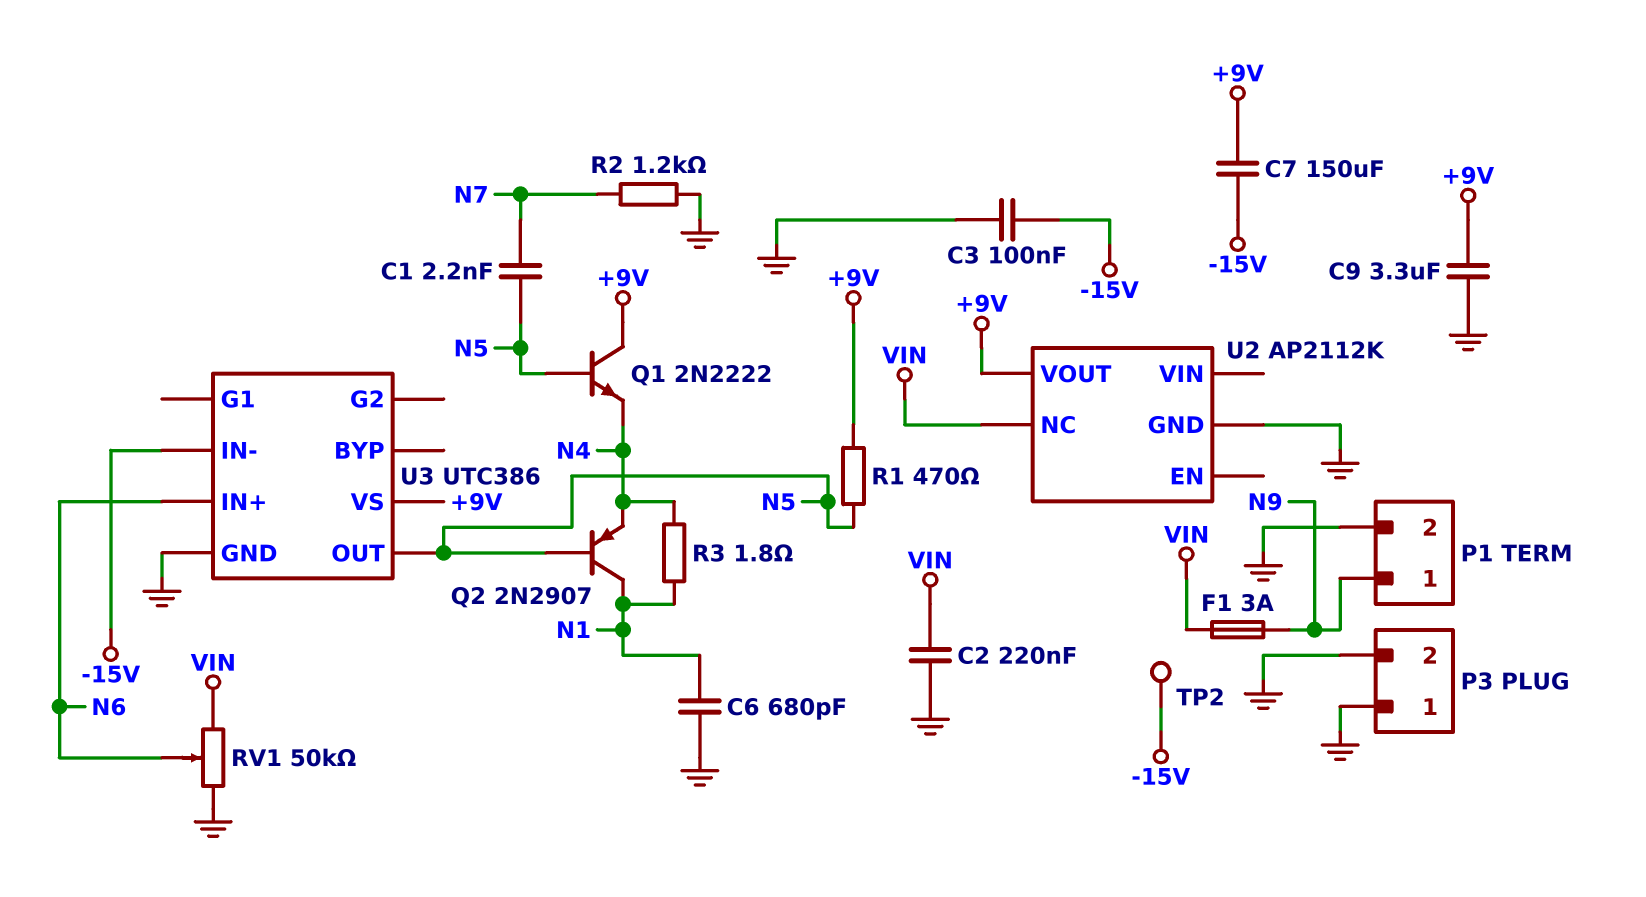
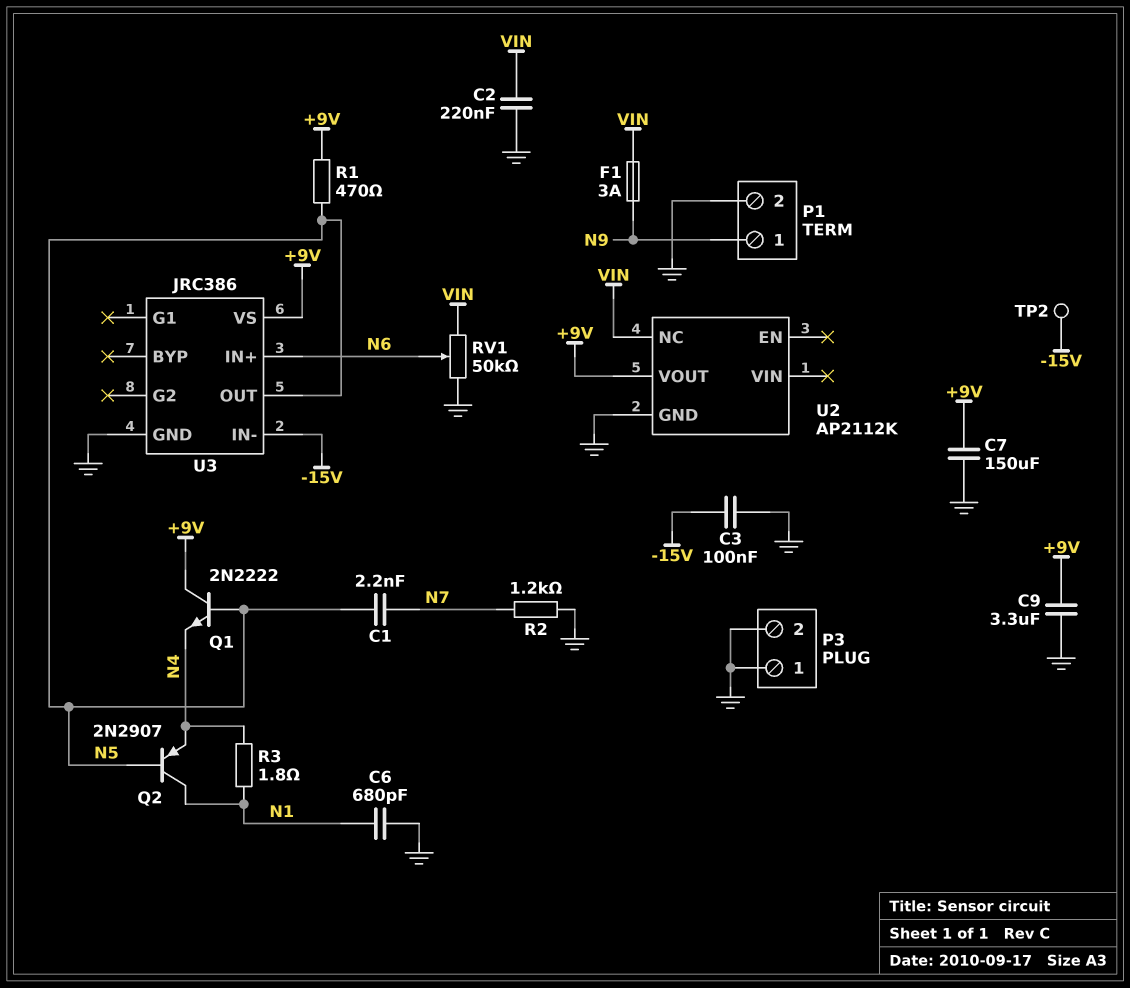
C7: 150uF (+9V, -15V) -> 150uF (+9V, GND)
U3: UTC386 -> JRC386

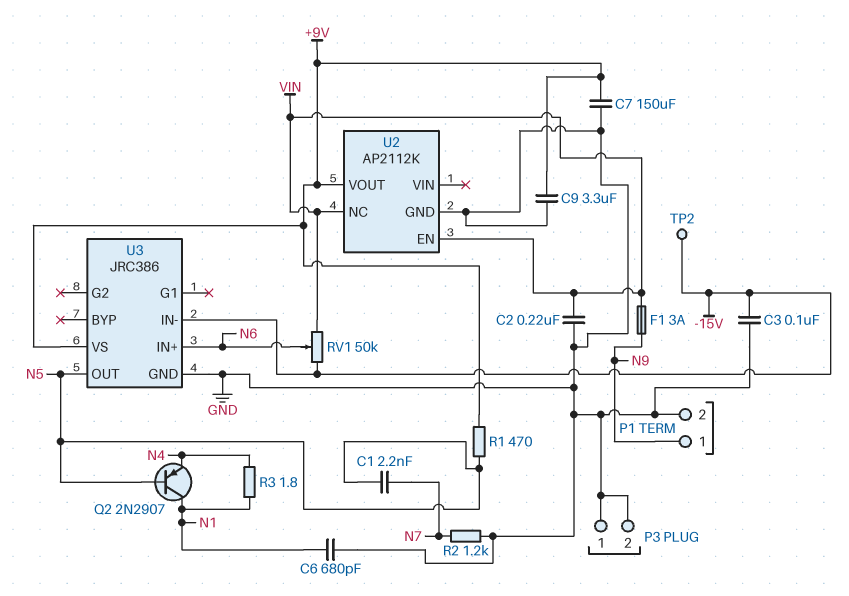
Q1: NPN 2N2222 (B N5, C +9V, E N4) -> none
RV1: 50k (GND, VIN, wiper N6) -> 50k (-15V, VIN, wiper N6)
U2 pin EN: none -> VIN

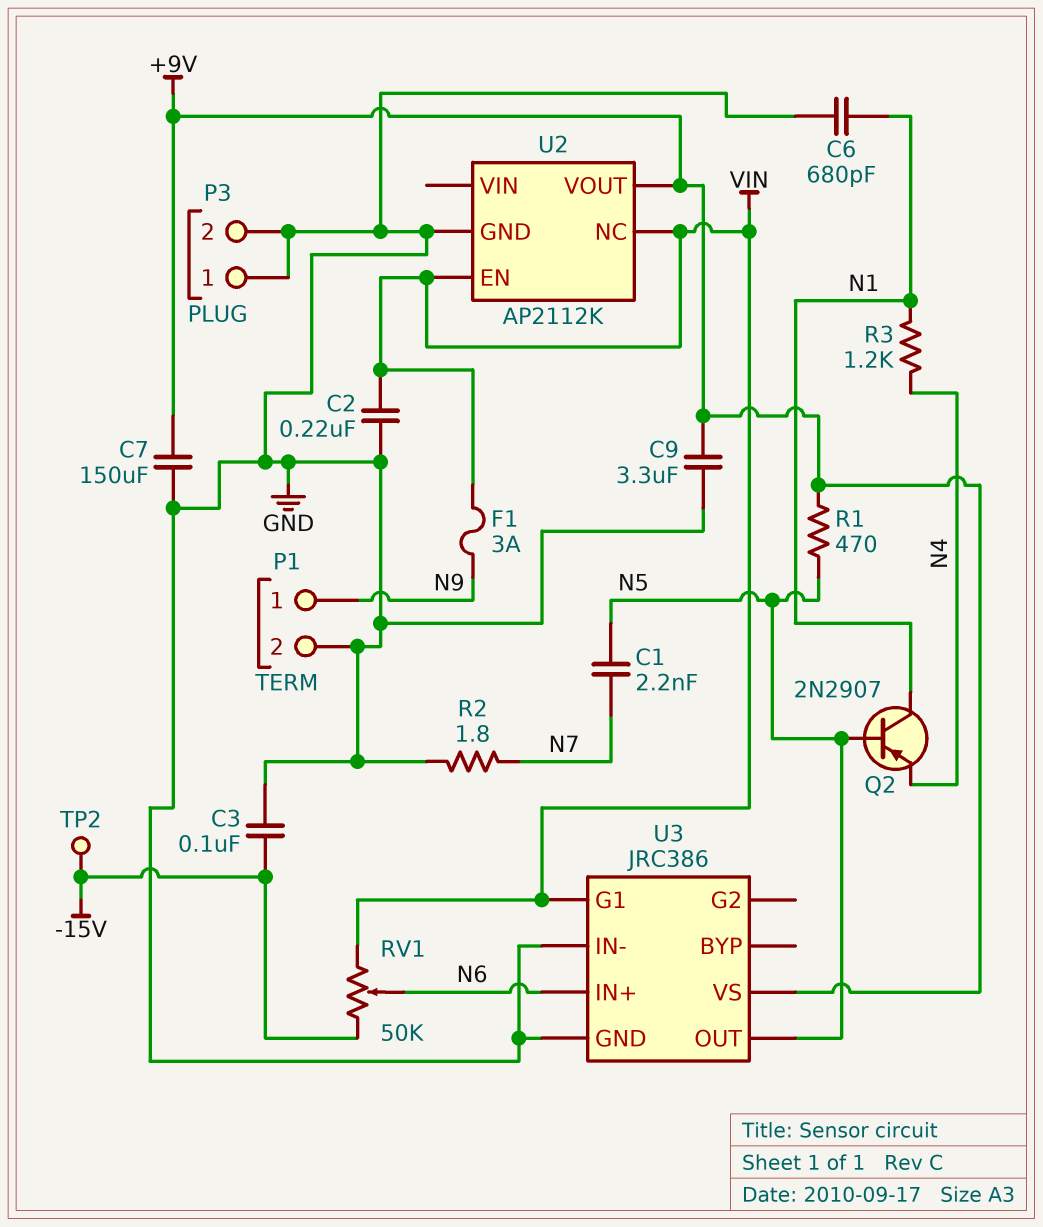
R2: 1.2k (GND, N7) -> 1.8 (GND, N7)
R3: 1.8 (N1, N4) -> 1.2k (N1, N4)
U3 pin G1: none -> VIN
U3 pin IN-: -15V -> GND

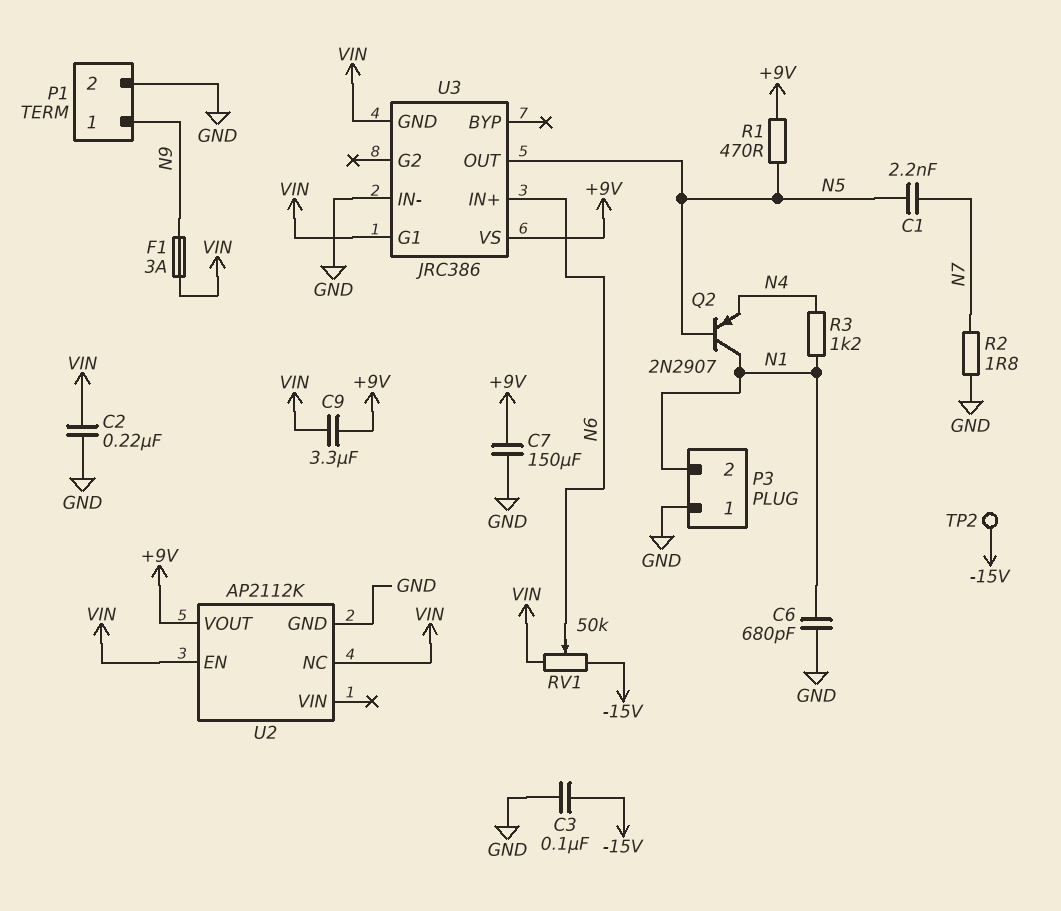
C9: 3.3uF (+9V, GND) -> 3.3uF (+9V, VIN)
P3 pin 2: GND -> N1
U3 pin GND: GND -> VIN

